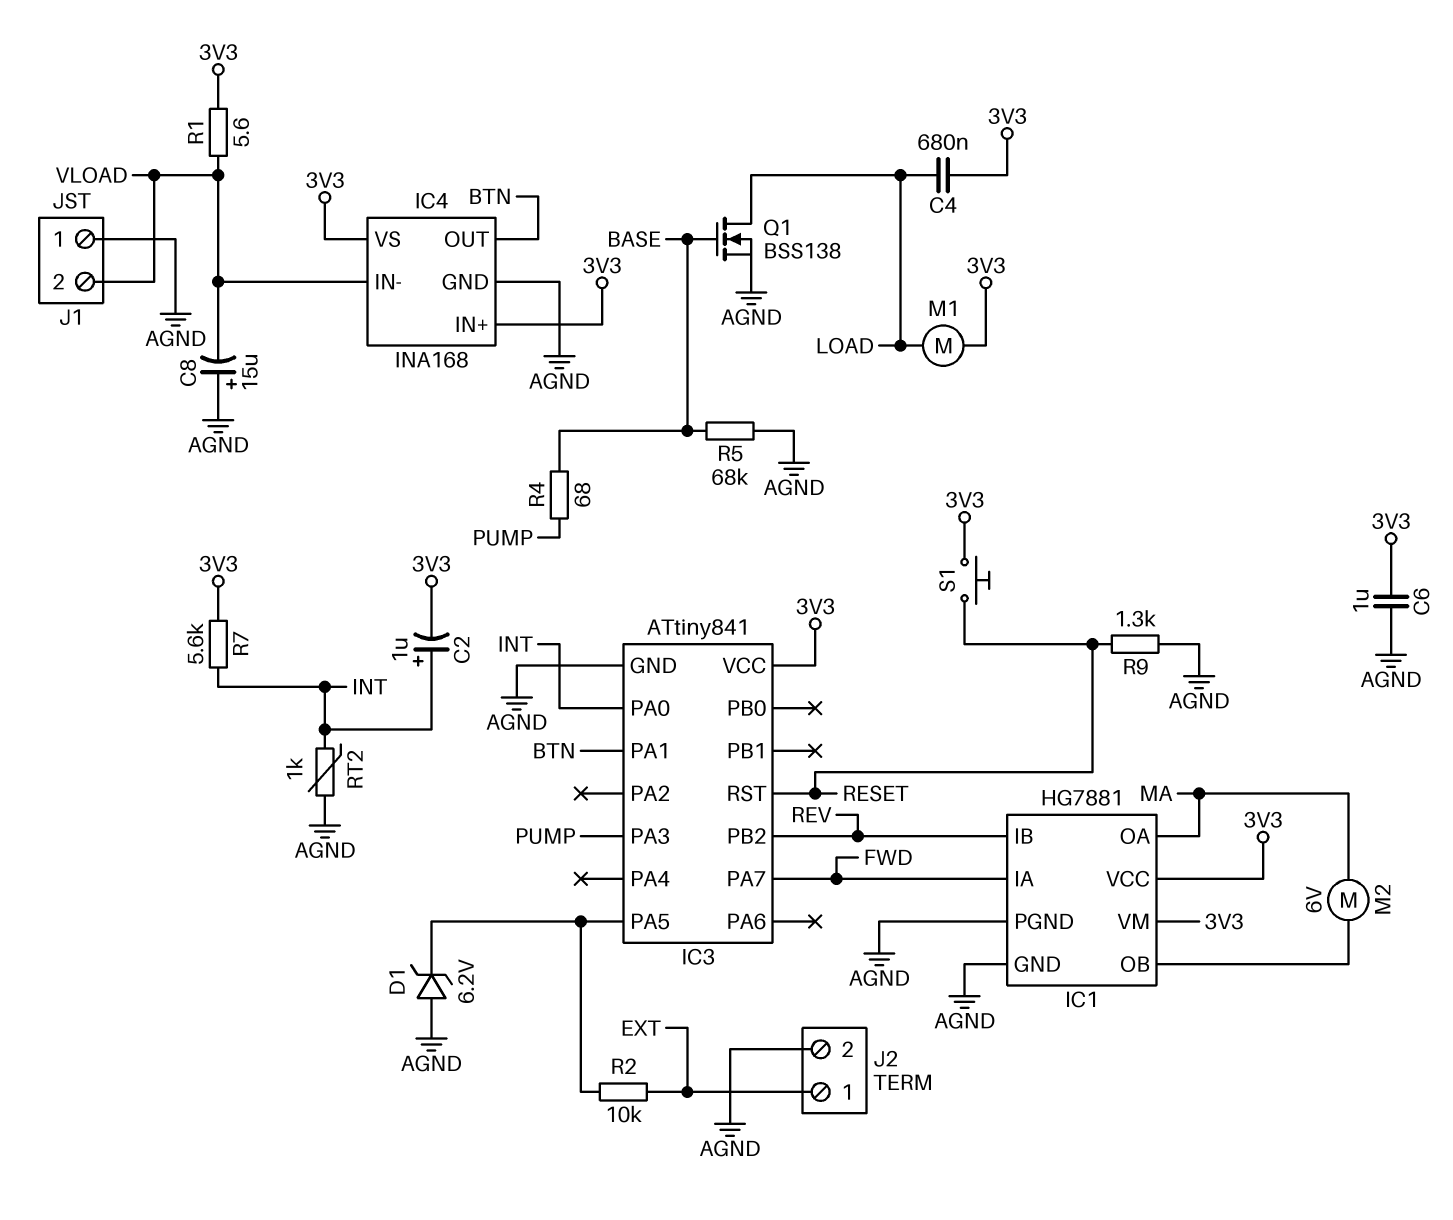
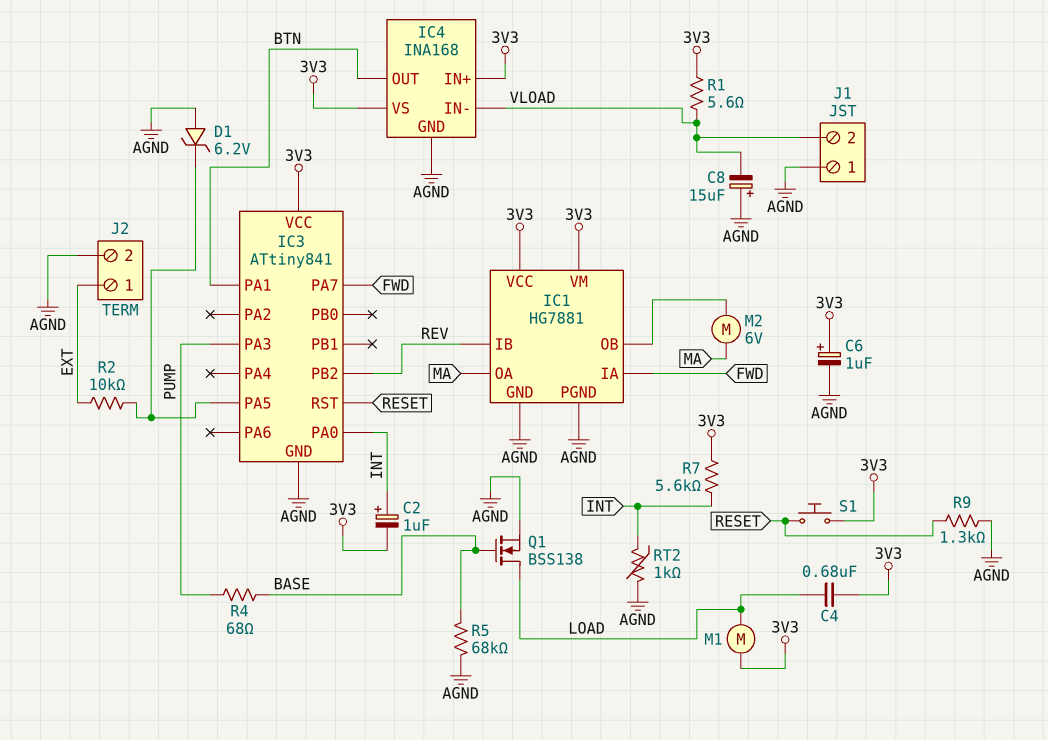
C6: 1uF (3V3, AGND) -> 1uF (plus 3V3, minus AGND)

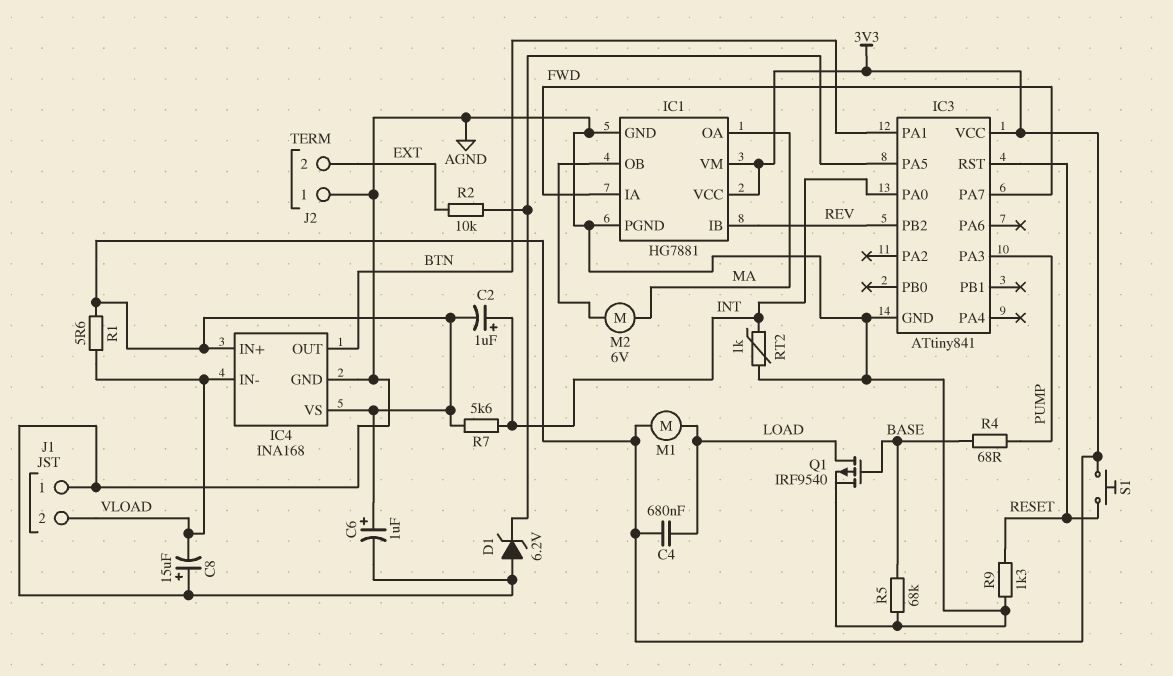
J2 pin 1: EXT -> AGND
J2 pin 2: AGND -> EXT
Q1: NMOS BSS138 (G BASE, D LOAD, S AGND) -> PMOS IRF9540 (G BASE, D LOAD, S AGND)

